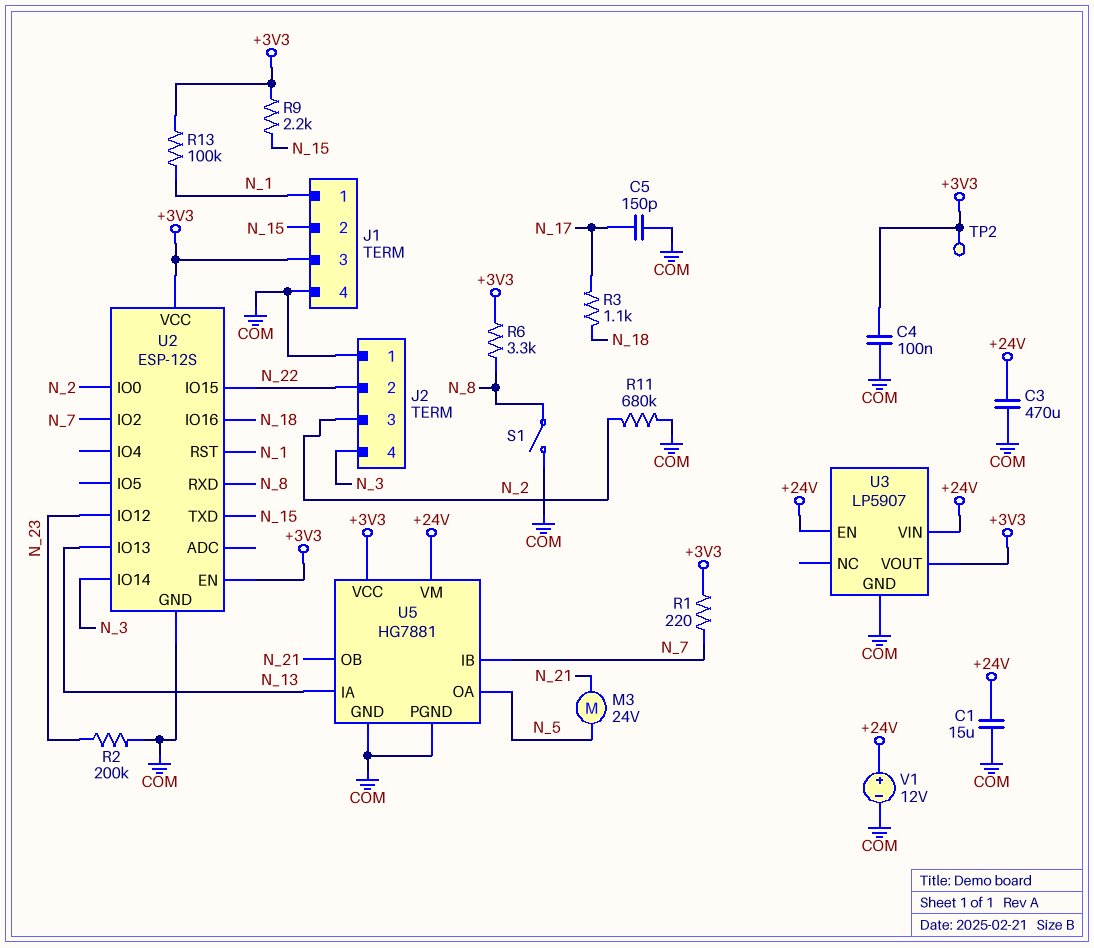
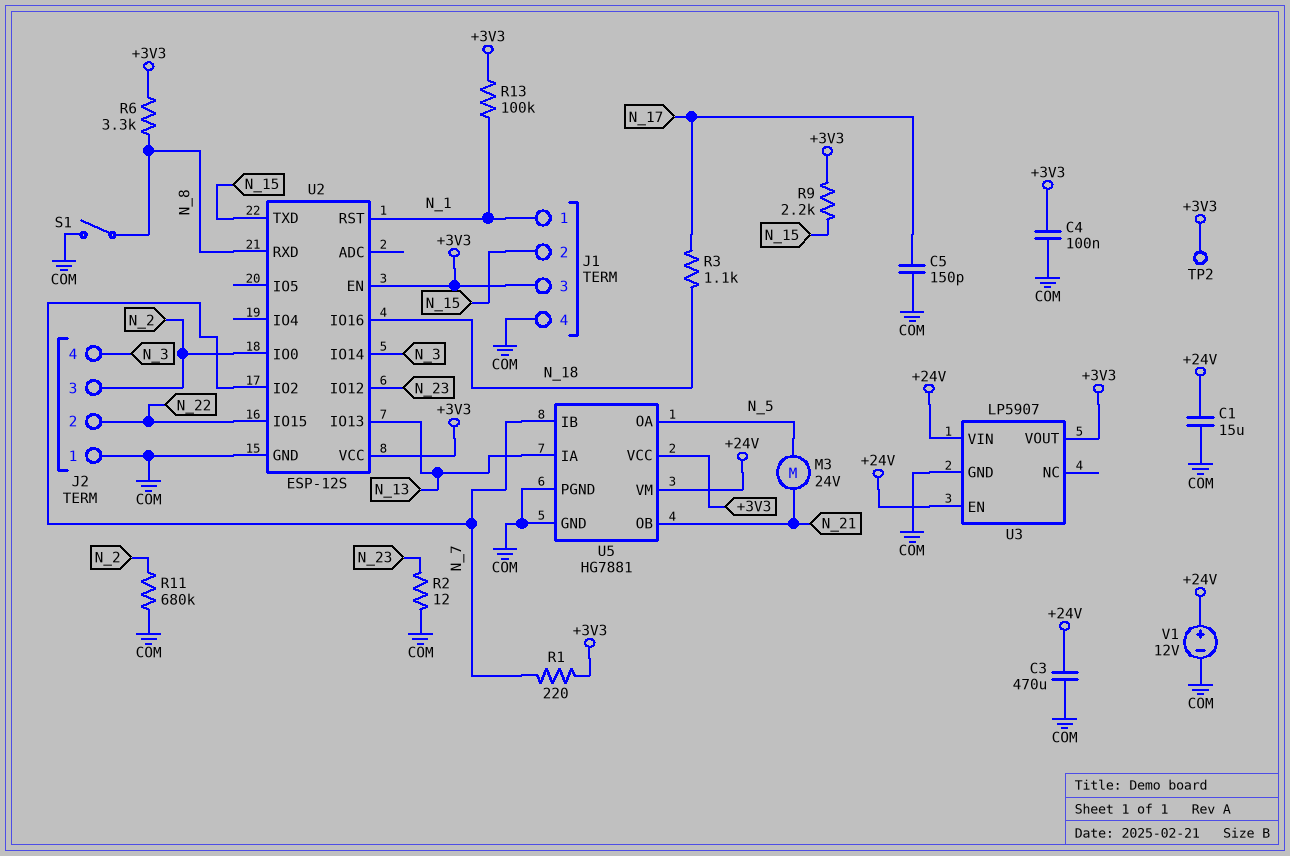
R2: 200k (COM, N_23) -> 12 (COM, N_23)

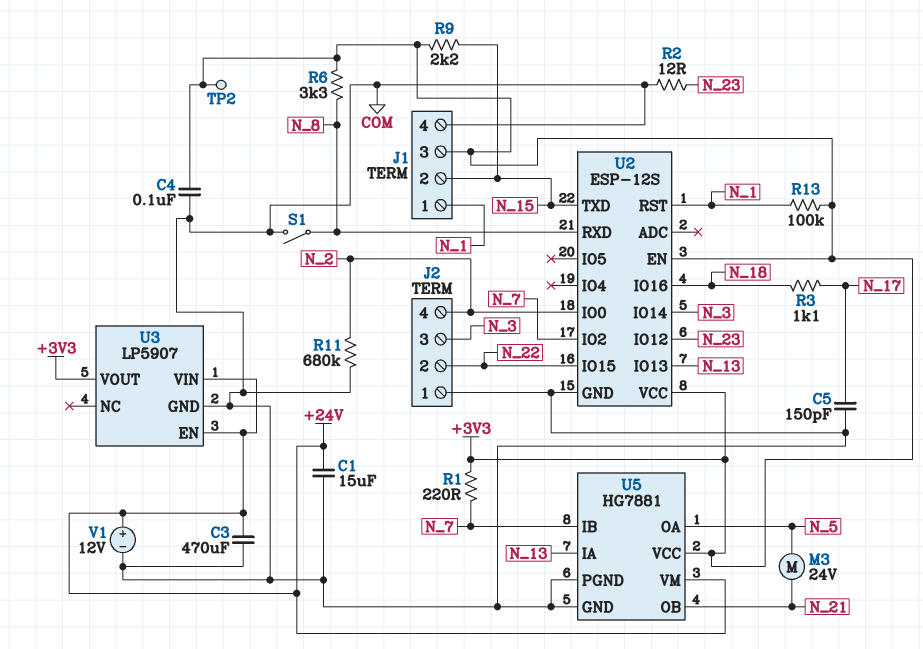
J2 pin 3: N_2 -> N_3
J2 pin 4: N_3 -> N_2

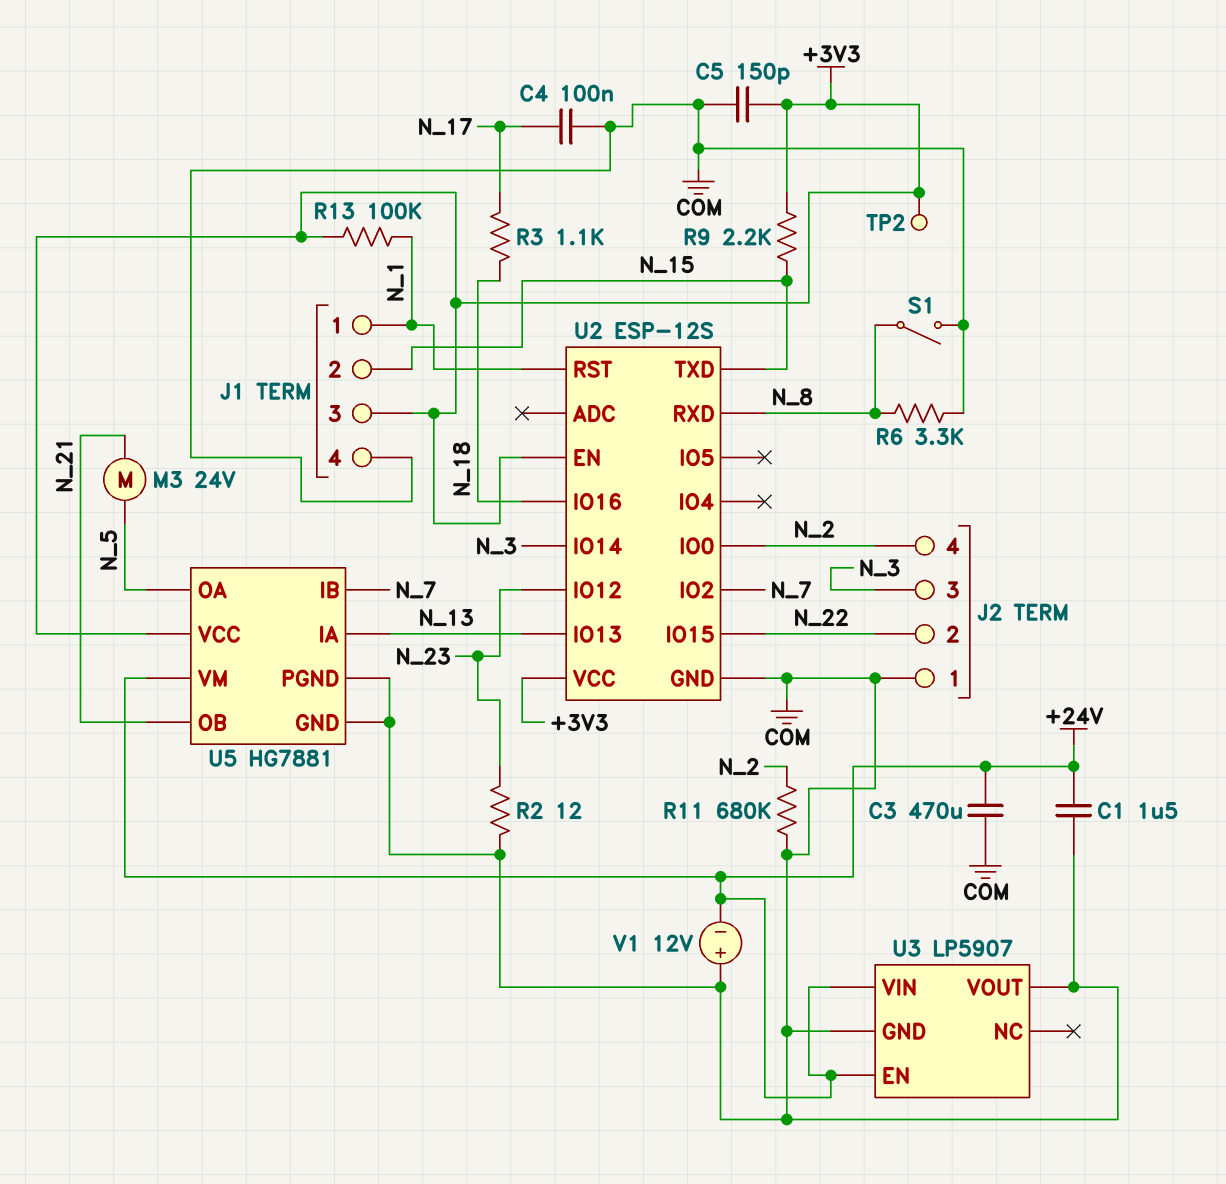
C1: 15uF (+24V, COM) -> 1.5uF (+24V, COM)
C4: 100nF (+3V3, COM) -> 100nF (COM, N_17)
C5: 150pF (COM, N_17) -> 150pF (+3V3, COM)
R1: 220 (+3V3, N_7) -> none
R6: 3.3k (+3V3, N_8) -> 3.3k (COM, N_8)
U3 pin VOUT: +3V3 -> COM
V1: 12V (plus +24V, minus COM) -> 12V (plus COM, minus +24V)

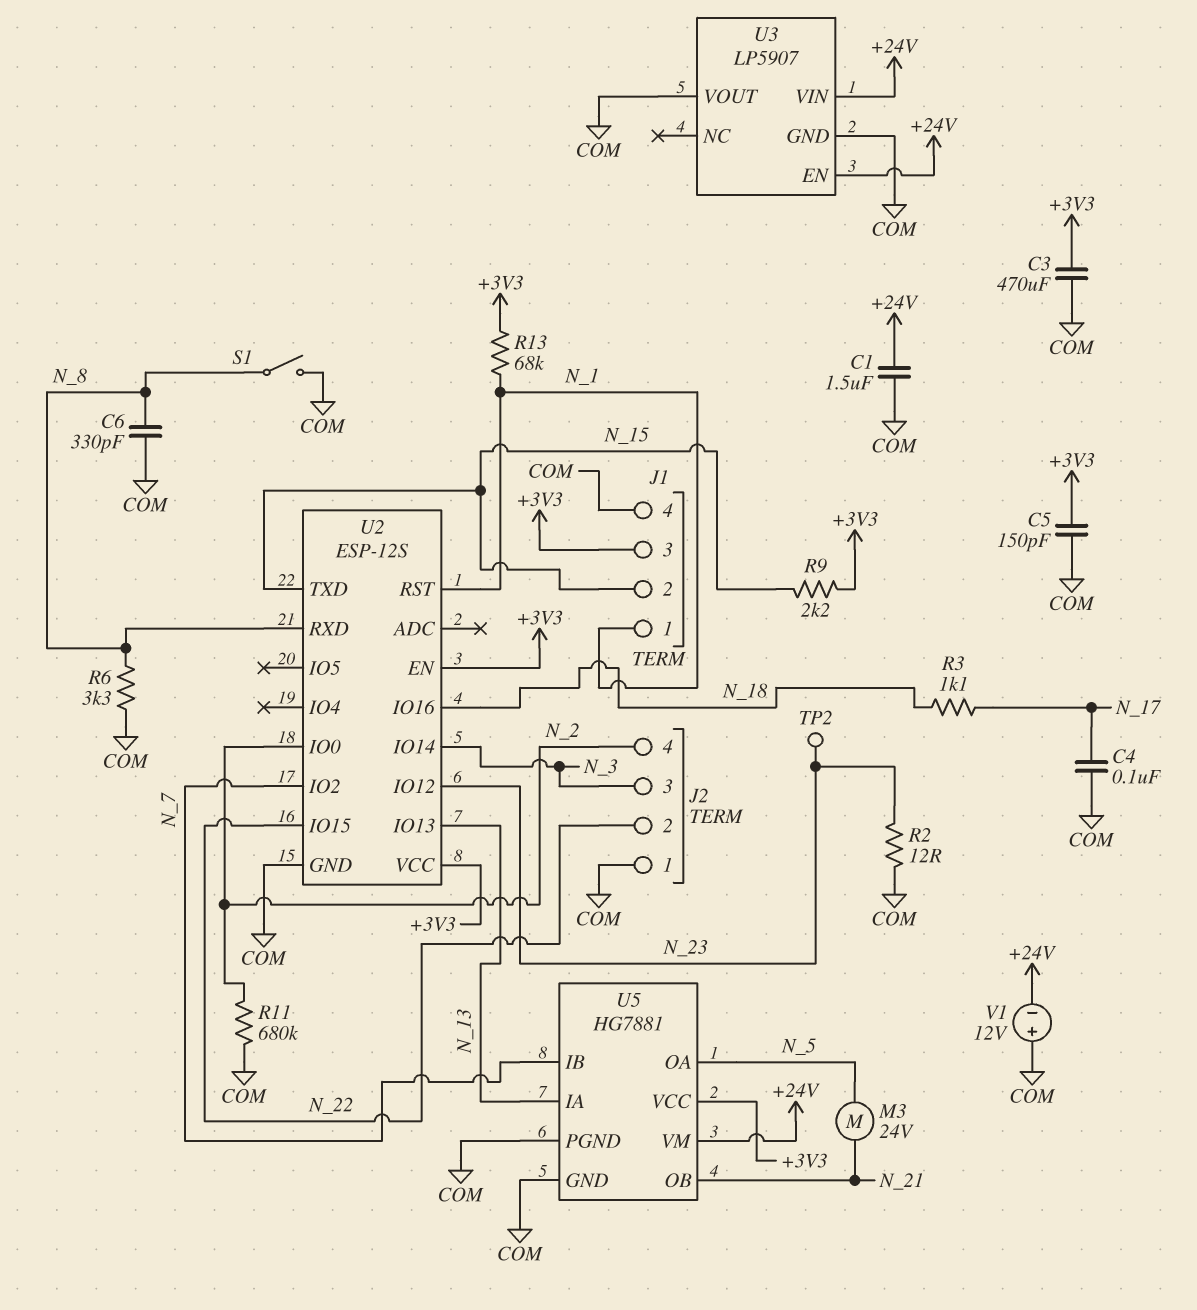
C3: 470uF (+24V, COM) -> 470uF (+3V3, COM)
C6: none -> 330pF (COM, N_8)
R13: 100k (+3V3, N_1) -> 68k (+3V3, N_1)
TP2: test point (+3V3) -> test point (N_23)

